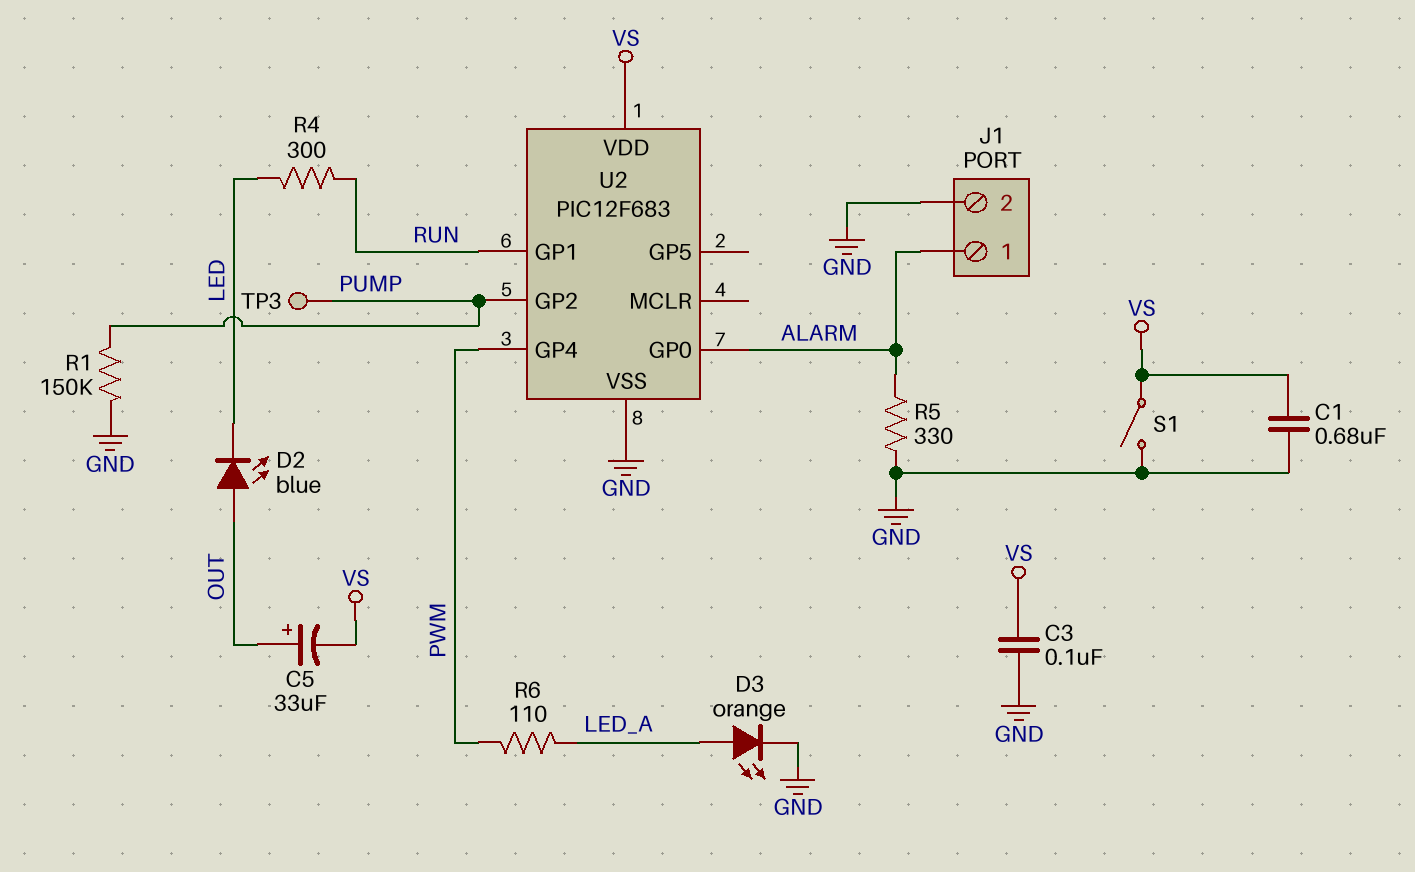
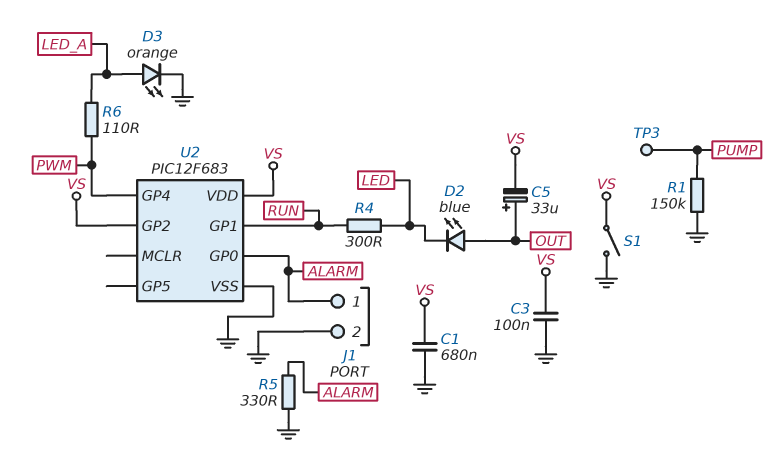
U2 pin GP2: PUMP -> VS

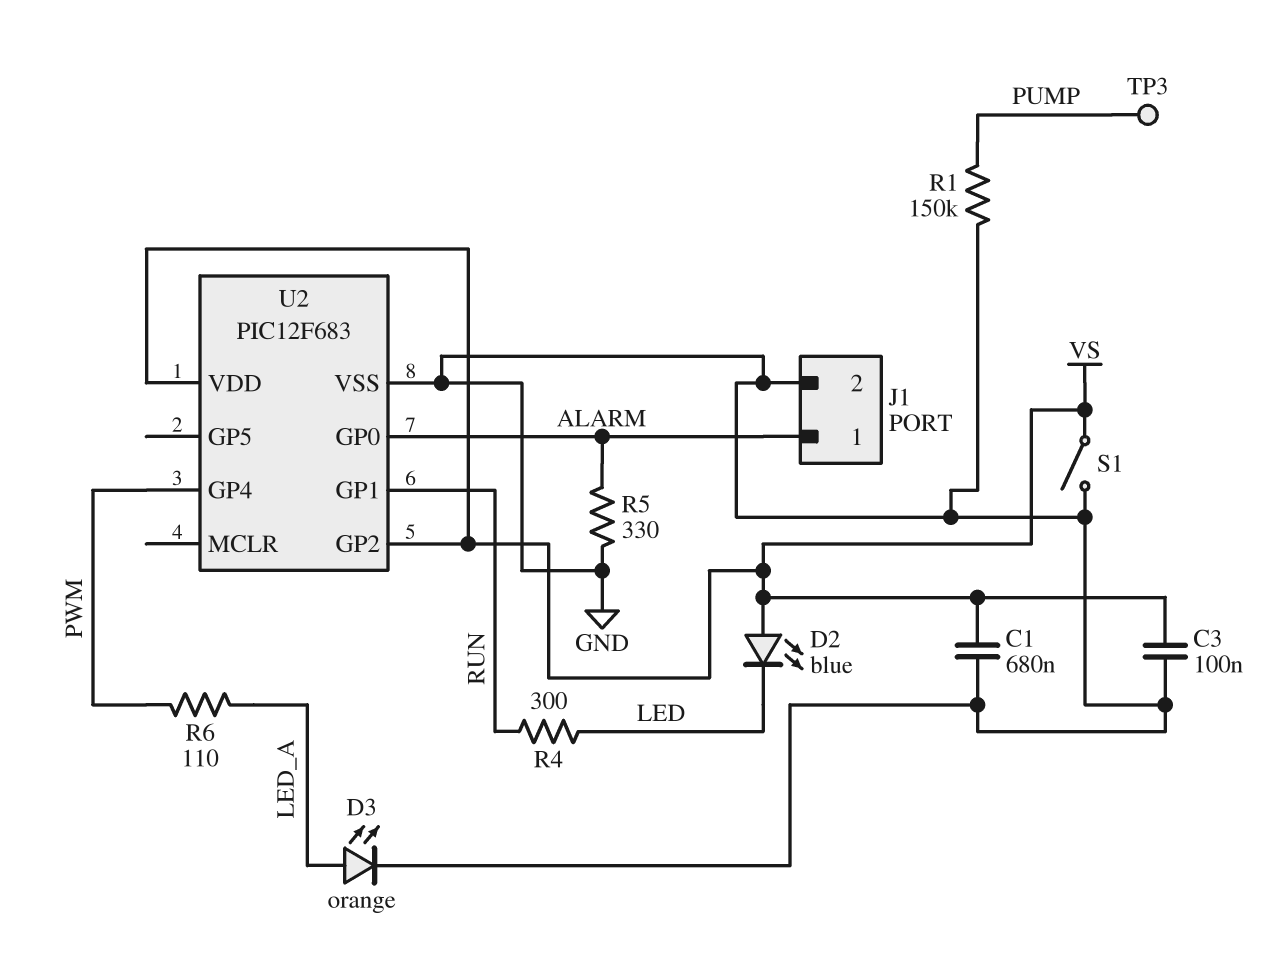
C5: 33uF (plus OUT, minus VS) -> none
D2: LED blue (A OUT, K LED) -> LED blue (A VS, K LED)

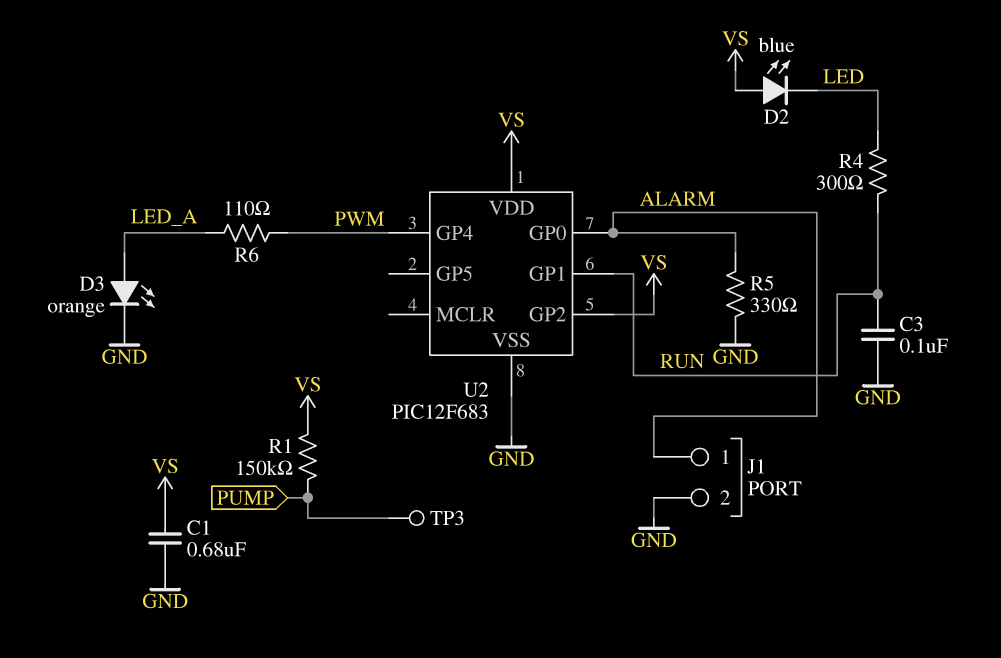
C3: 100nF (GND, VS) -> 100nF (GND, RUN)
R1: 150k (GND, PUMP) -> 150k (PUMP, VS)
S1: switch (GND, VS) -> none

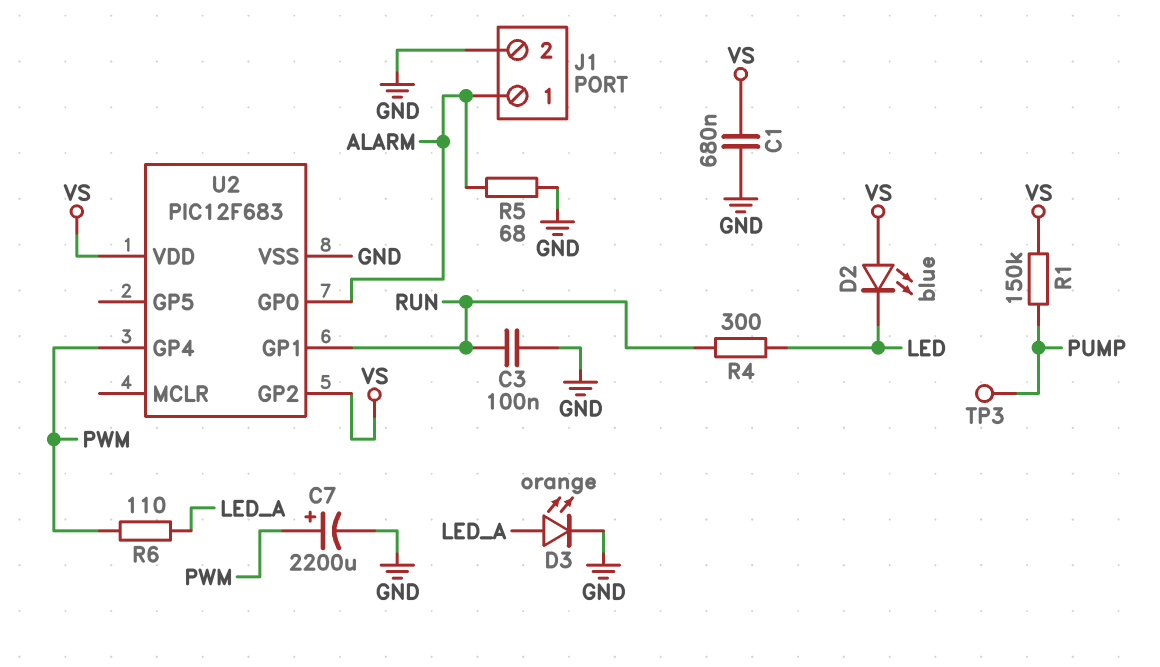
C7: none -> 2200uF (plus PWM, minus GND)
R5: 330 (ALARM, GND) -> 68 (ALARM, GND)

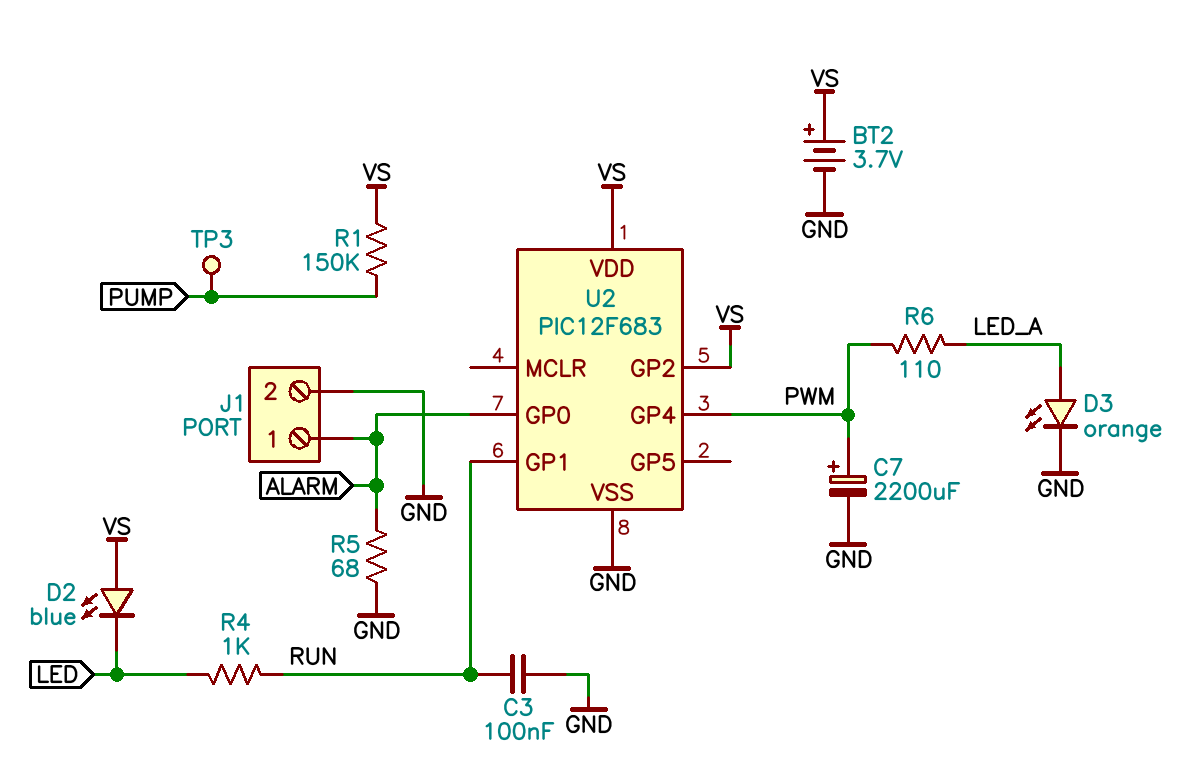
BT2: none -> 3.7V (plus VS, minus GND)
C1: 680nF (GND, VS) -> none
R4: 300 (LED, RUN) -> 1k (LED, RUN)

